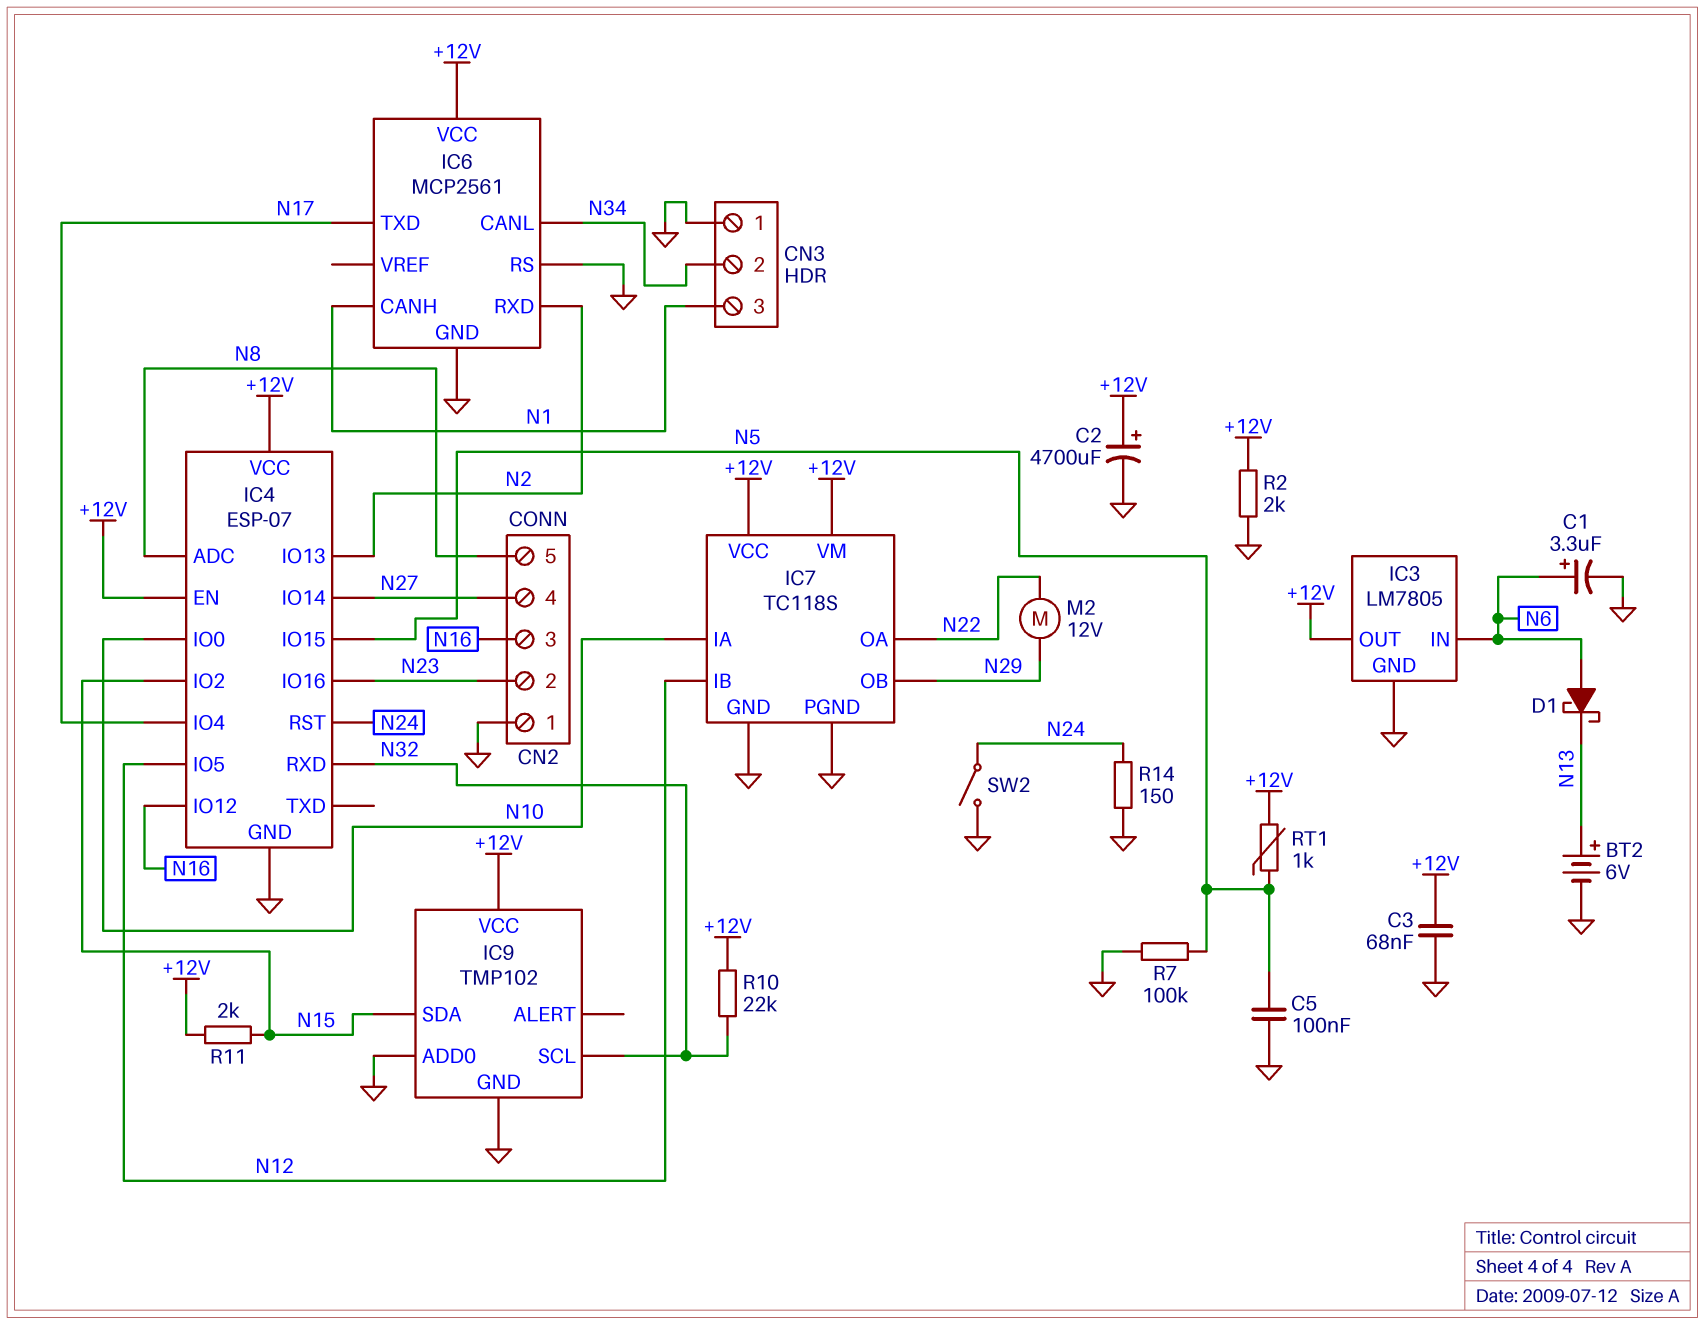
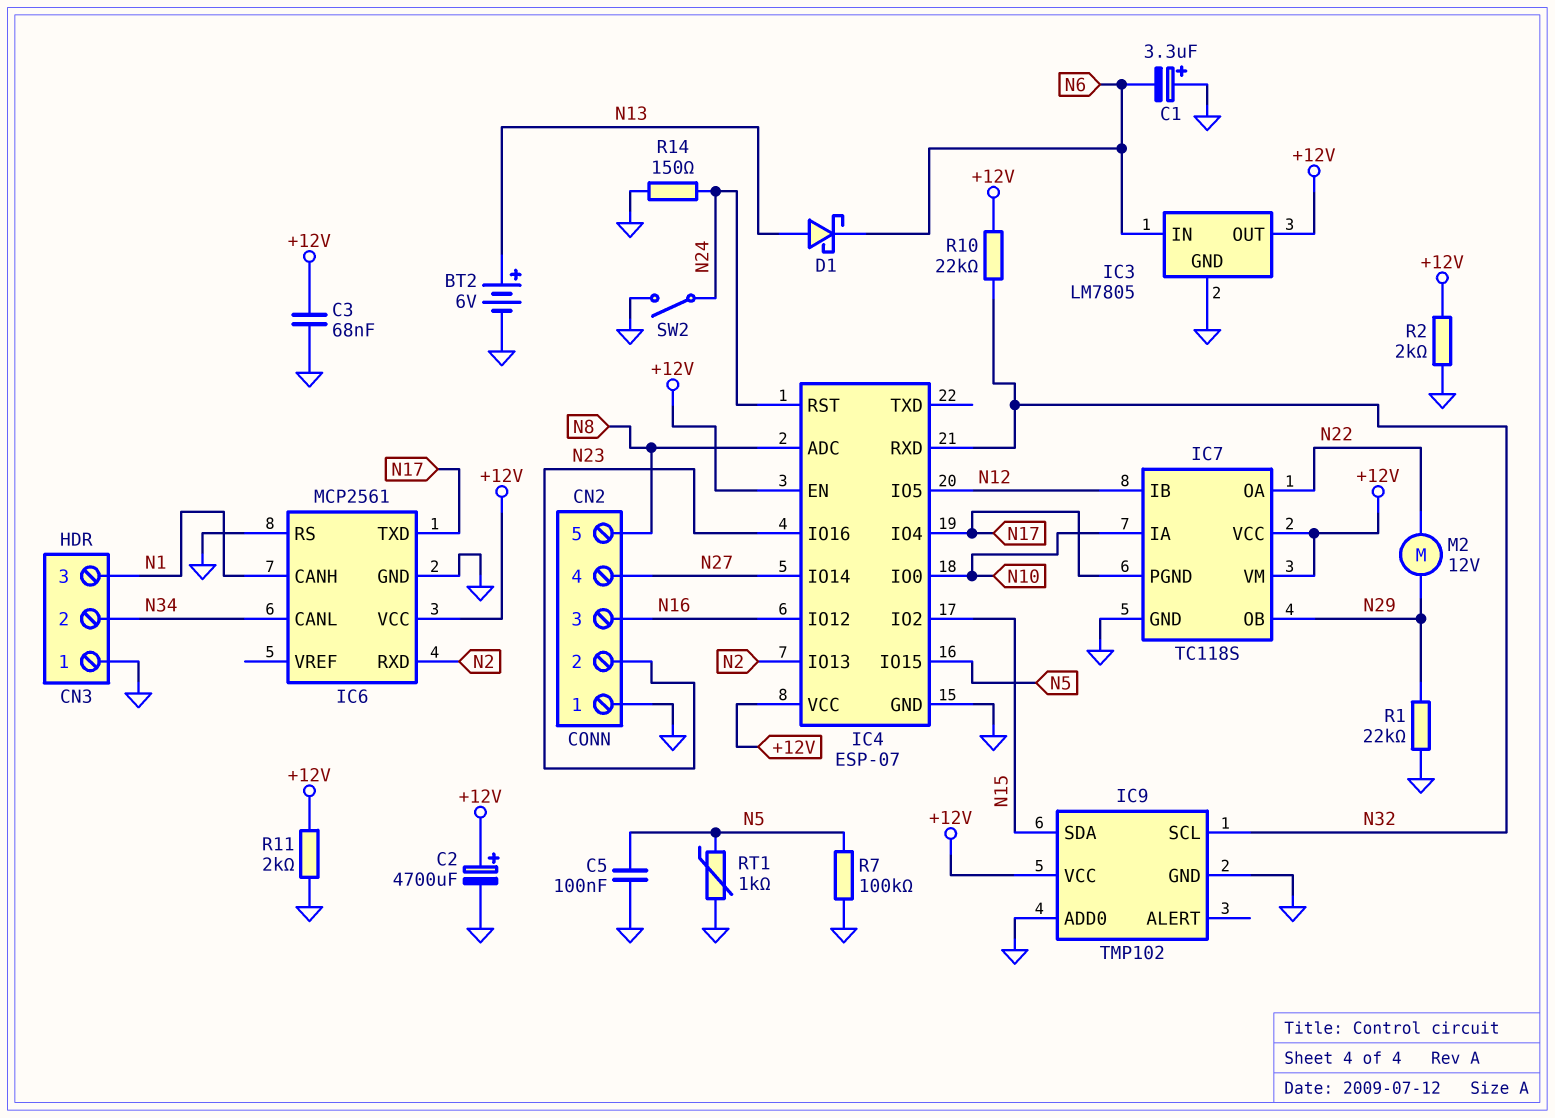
C1: 3.3uF (plus N6, minus GND) -> 3.3uF (plus GND, minus N6)
D1: schottky (A N6, K N13) -> schottky (A N13, K N6)
IC7 pin PGND: GND -> N17
R1: none -> 22k (GND, N29)
R11: 2k (+12V, N15) -> 2k (+12V, GND)
RT1: 1k (+12V, N5) -> 1k (GND, N5)

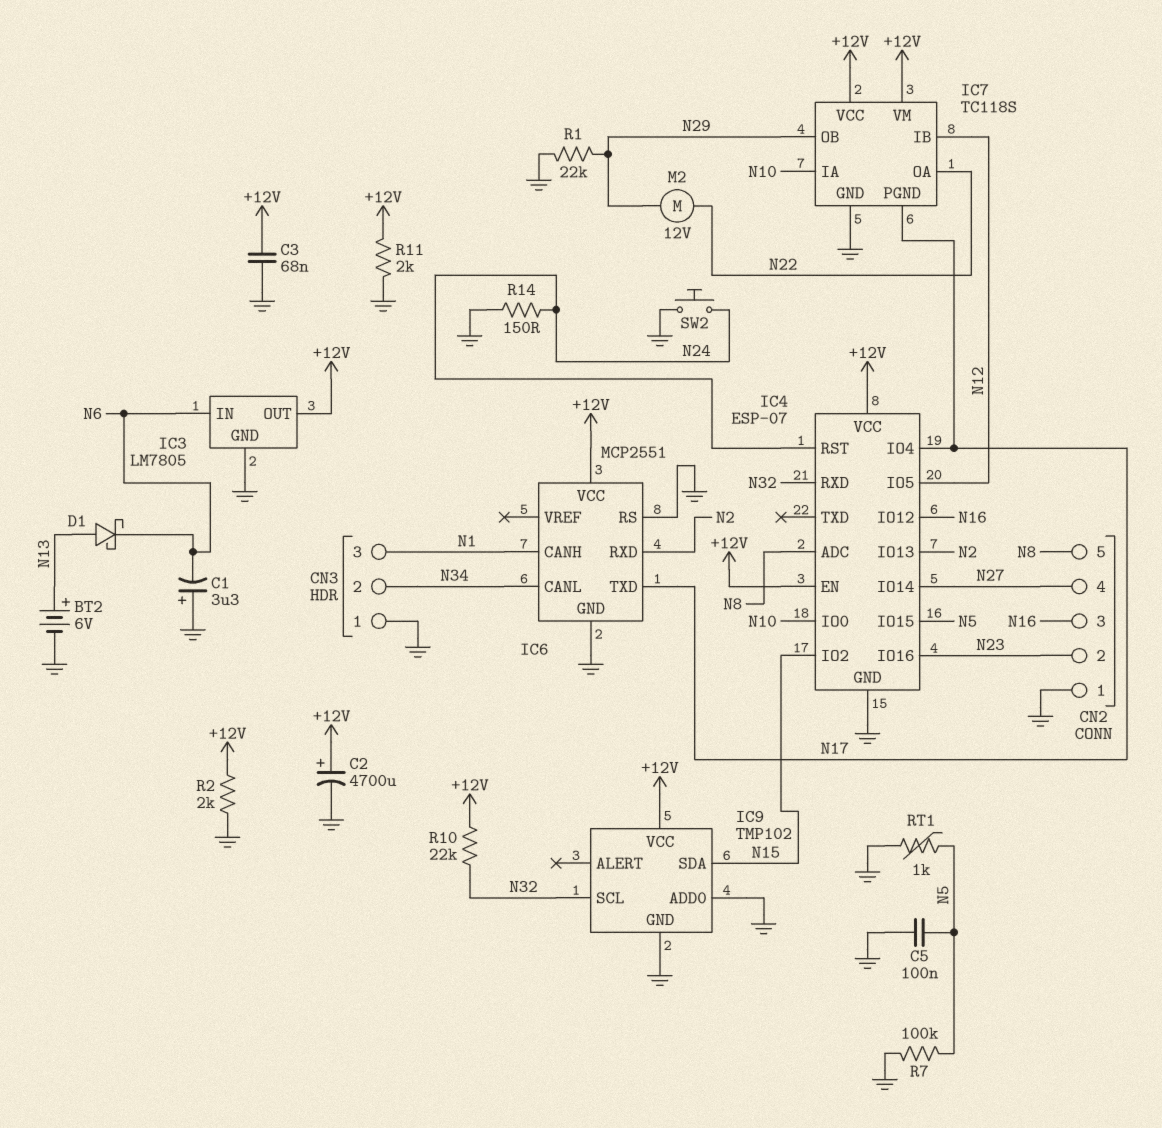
IC6: MCP2561 -> MCP2551
SW2: switch (GND, N24) -> button (GND, N24)

